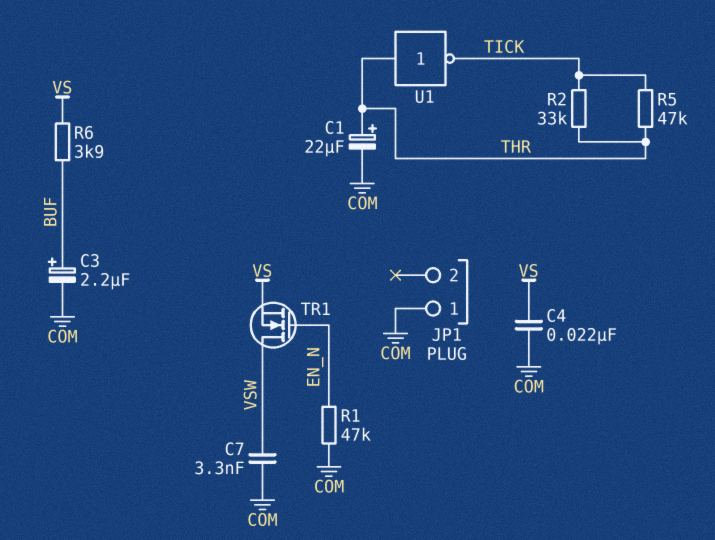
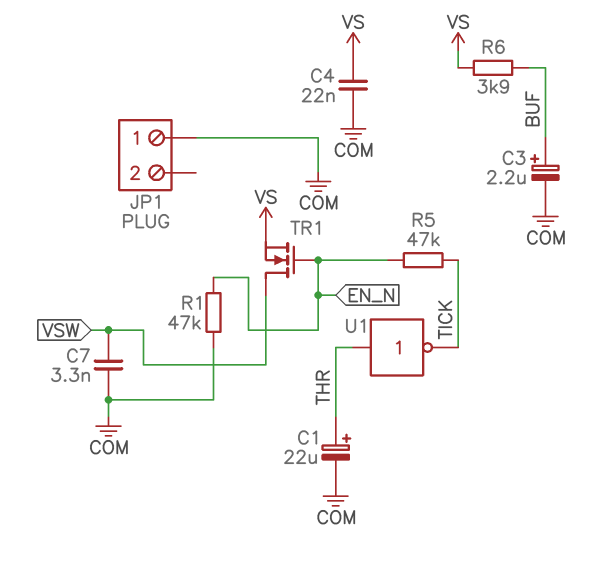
R2: 33k (THR, TICK) -> none
R5: 47k (THR, TICK) -> 47k (EN_N, TICK)

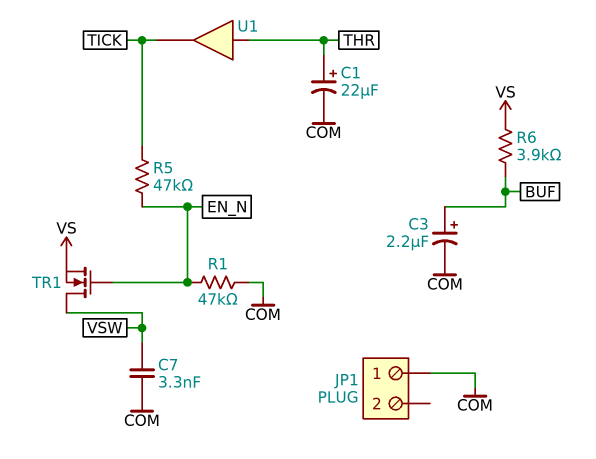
C4: 22nF (COM, VS) -> none
U1: NOT (in THR, out TICK) -> buffer (in THR, out TICK)

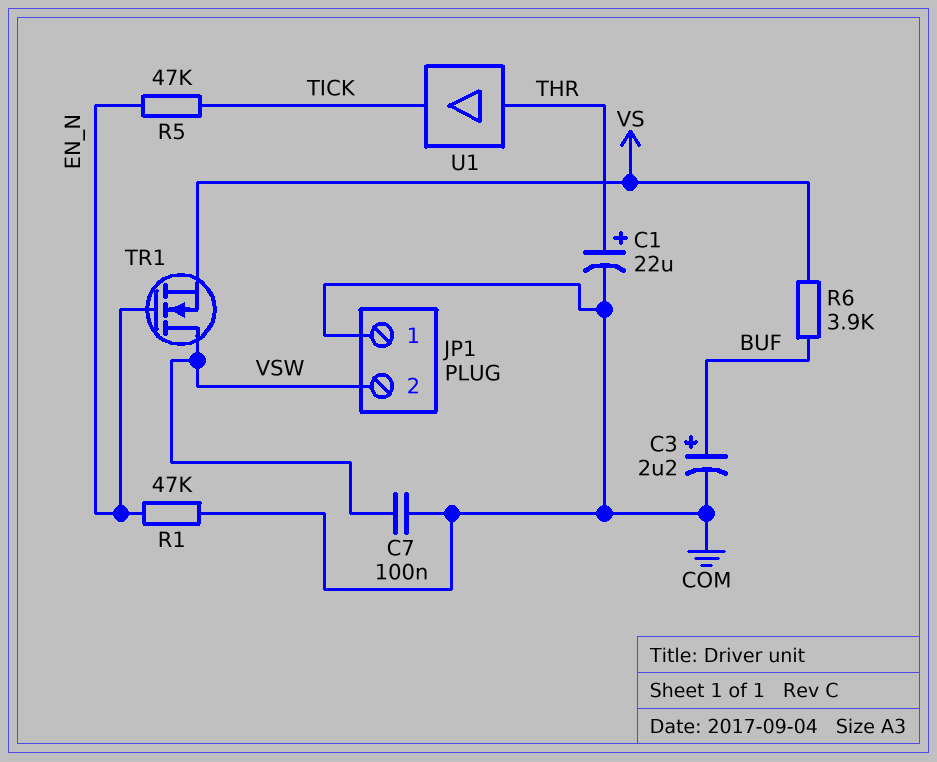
C7: 3.3nF (COM, VSW) -> 100nF (COM, VSW)
JP1 pin 2: none -> VSW

